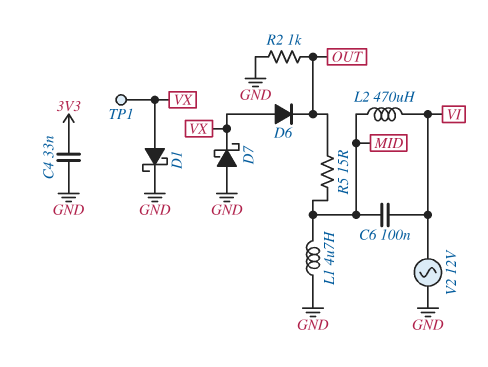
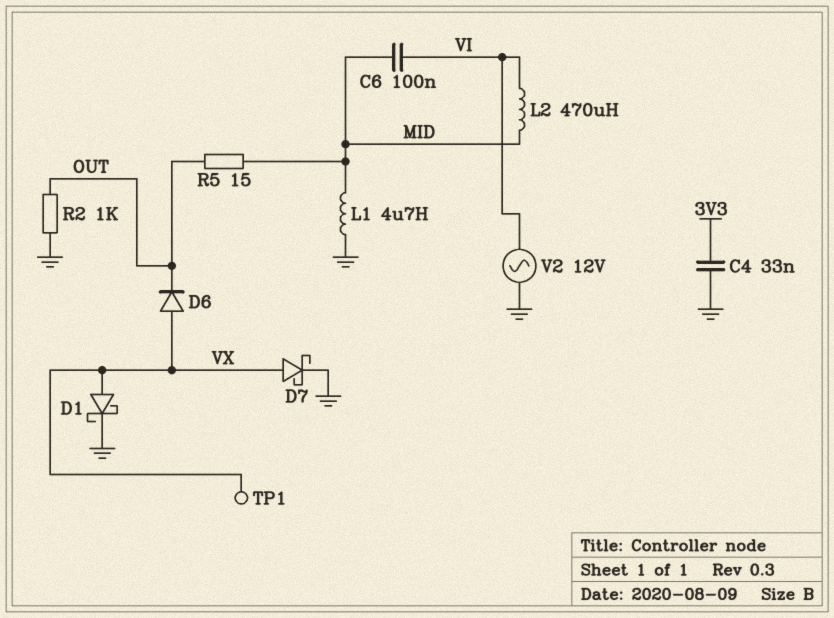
D7: schottky (A GND, K VX) -> schottky (A VX, K GND)

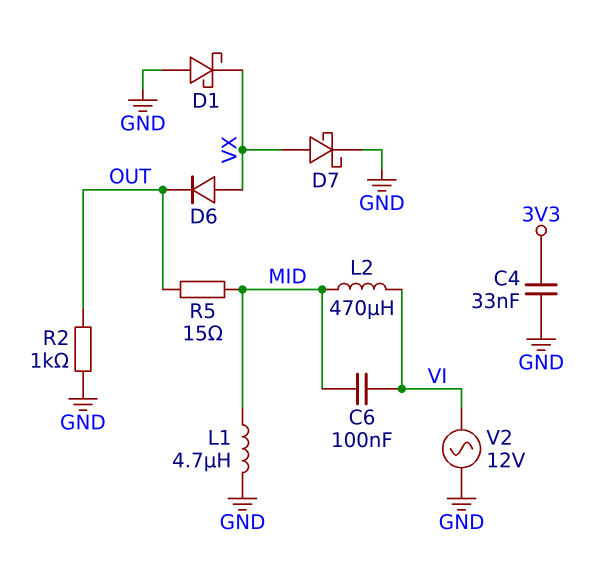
D1: schottky (A VX, K GND) -> schottky (A GND, K VX)
TP1: test point (VX) -> none

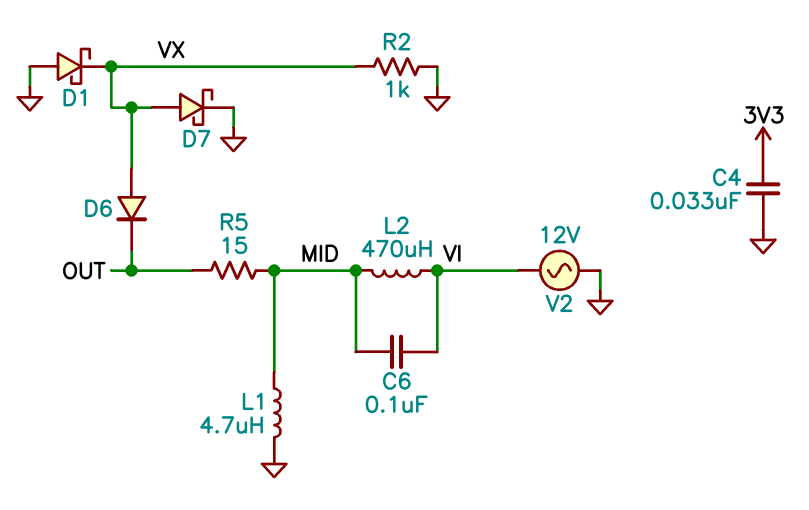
R2: 1k (GND, OUT) -> 1k (GND, VX)

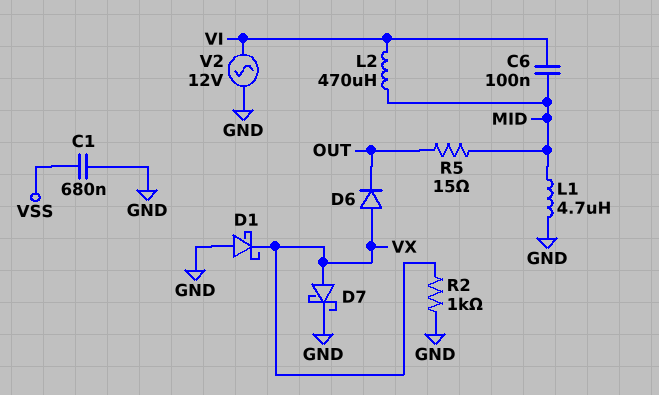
C1: none -> 680nF (GND, VSS)
C4: 33nF (3V3, GND) -> none

